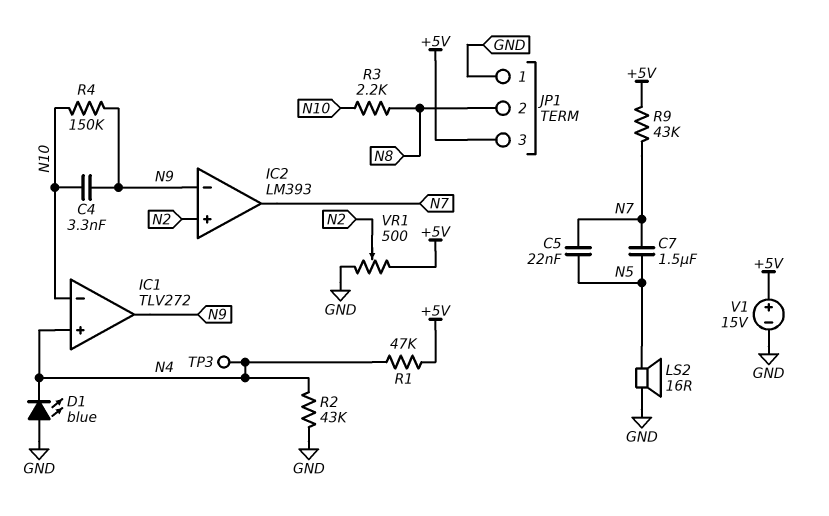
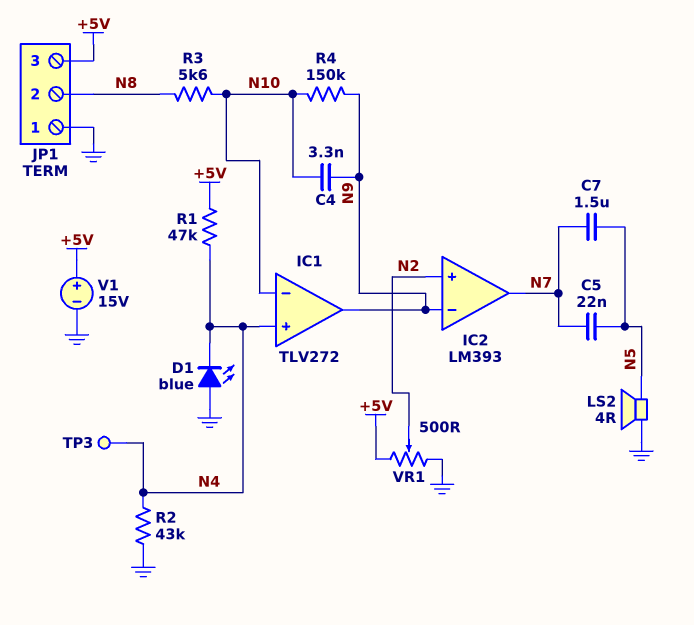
LS2: speaker 16R (GND, N5) -> speaker 4R (GND, N5)
R3: 2.2k (N8, N10) -> 5.6k (N8, N10)
R9: 43k (+5V, N7) -> none

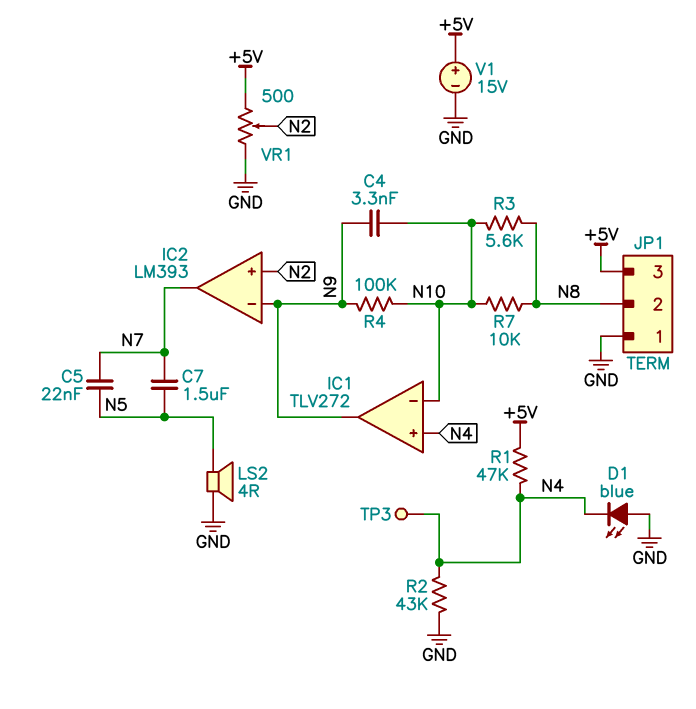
R4: 150k (N9, N10) -> 100k (N9, N10)
R7: none -> 10k (N8, N10)

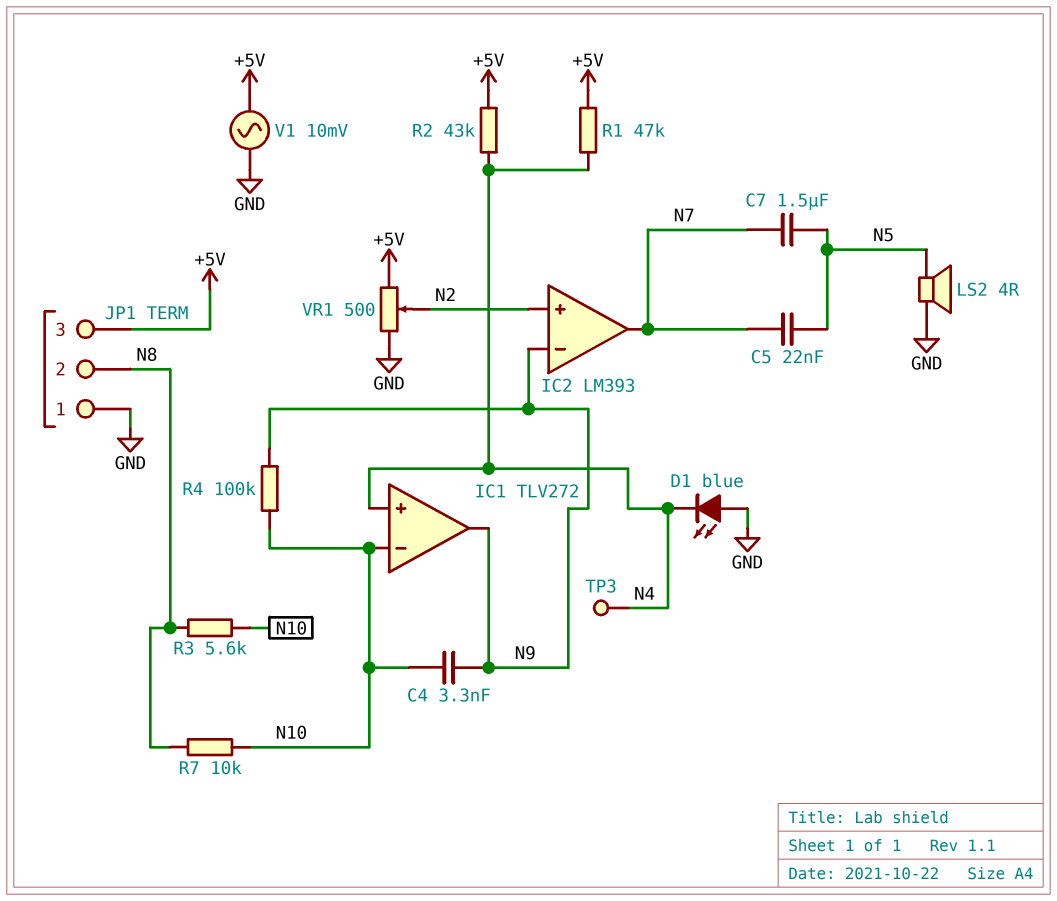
R2: 43k (GND, N4) -> 43k (+5V, N4)
V1: 15V (plus +5V, minus GND) -> AC 10mV (+5V, GND)

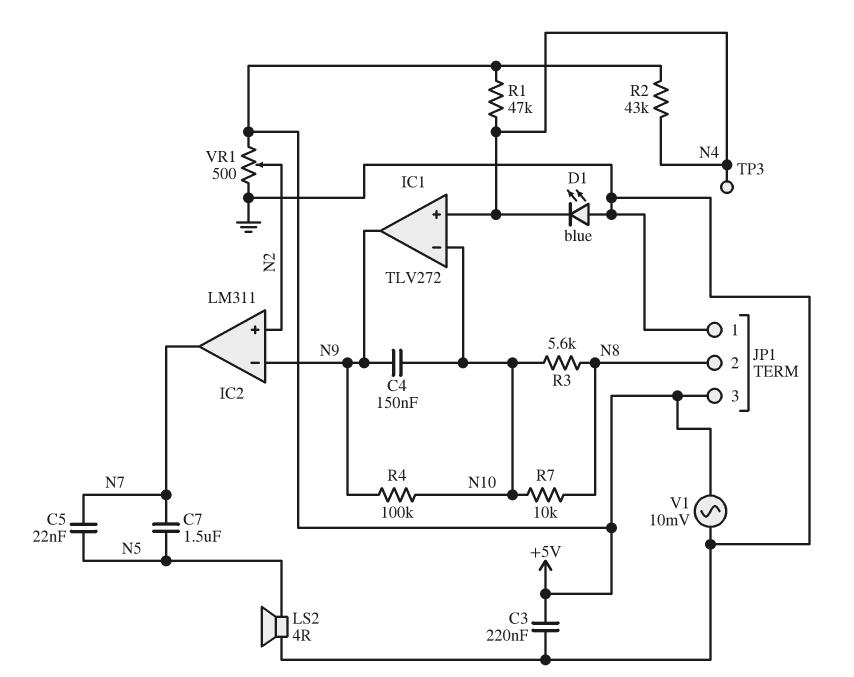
C3: none -> 220nF (+5V, GND)
C4: 3.3nF (N9, N10) -> 150nF (N9, N10)
IC2: LM393 -> LM311

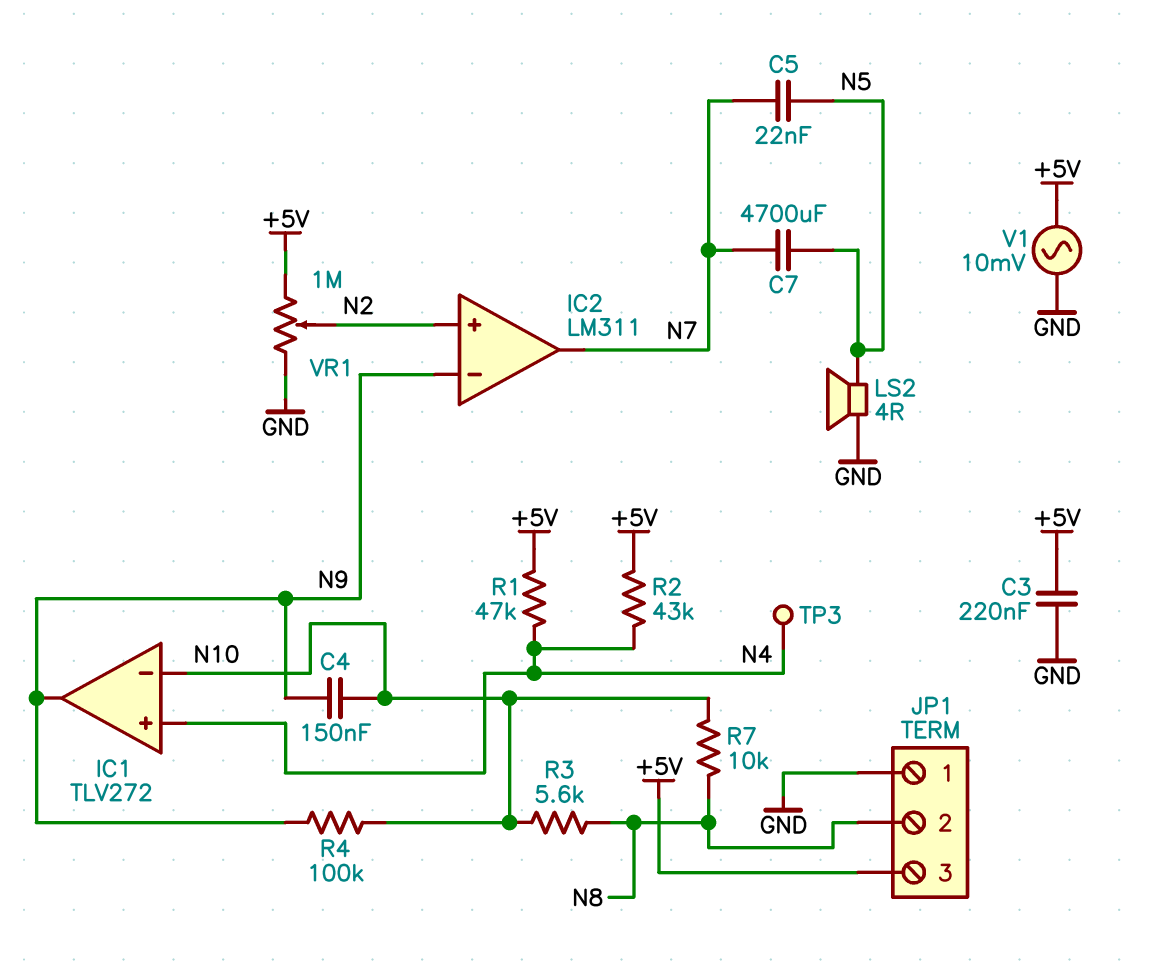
C7: 1.5uF (N5, N7) -> 4700uF (N5, N7)
D1: LED blue (A GND, K N4) -> none
VR1: 500 (+5V, GND, wiper N2) -> 1M (+5V, GND, wiper N2)

